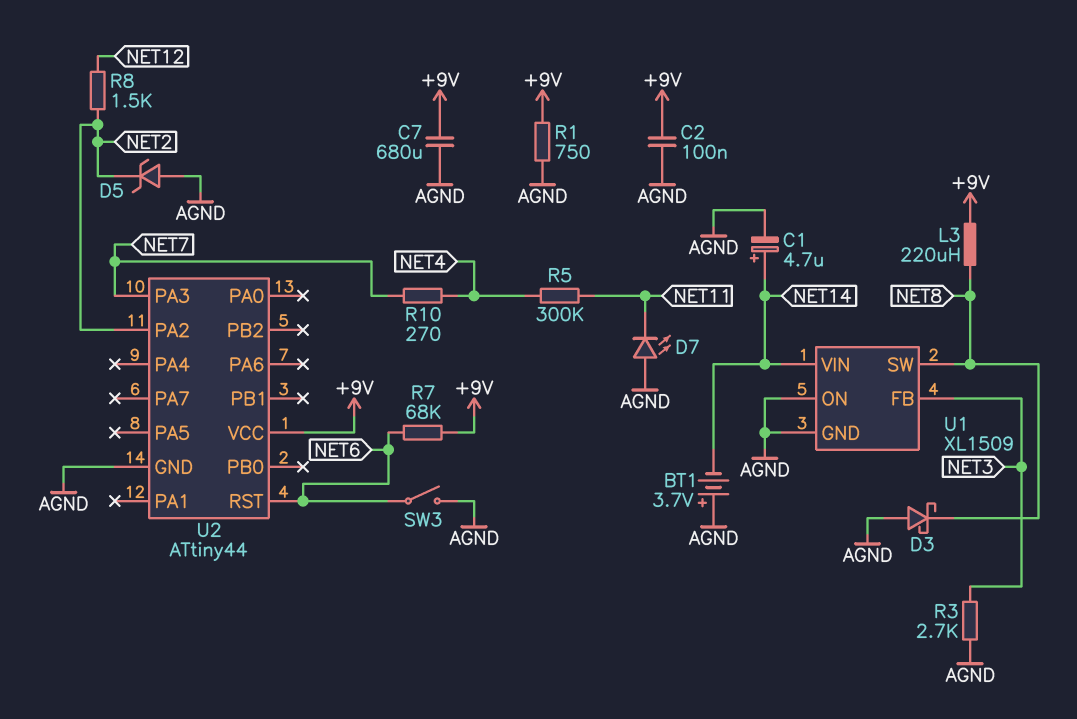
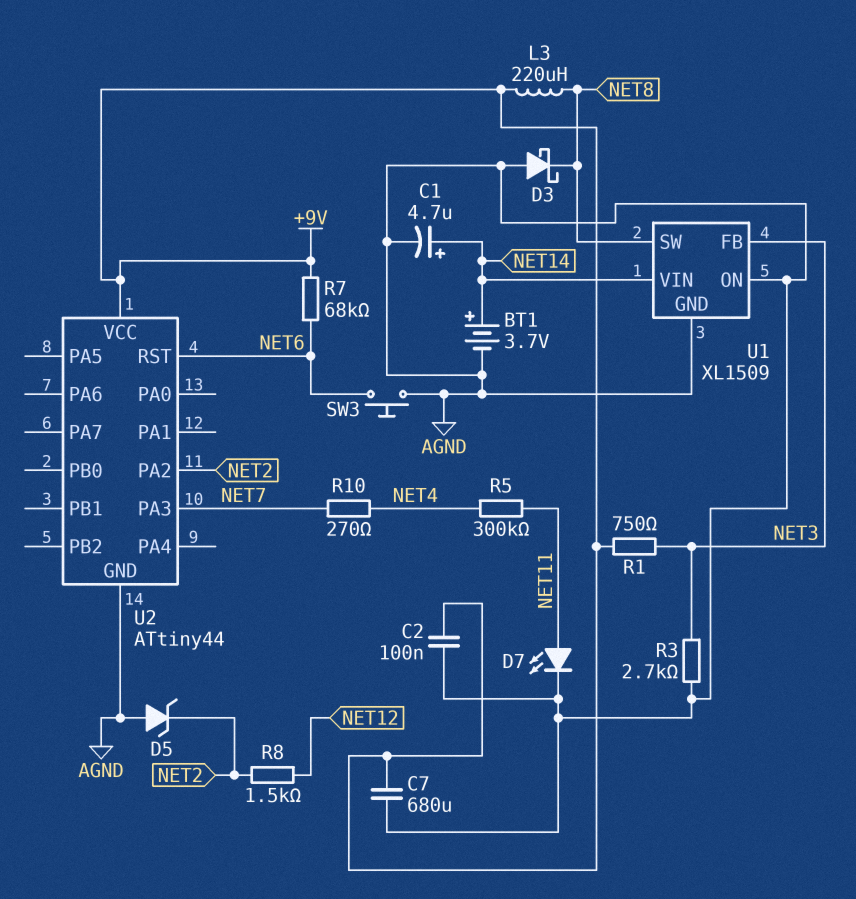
BT1: 3.7V (plus AGND, minus NET14) -> 3.7V (plus NET14, minus AGND)
D7: LED (A AGND, K NET11) -> LED (A NET11, K AGND)
R1: 750 (+9V, AGND) -> 750 (+9V, NET3)
SW3: switch (AGND, NET6) -> button (AGND, NET6)

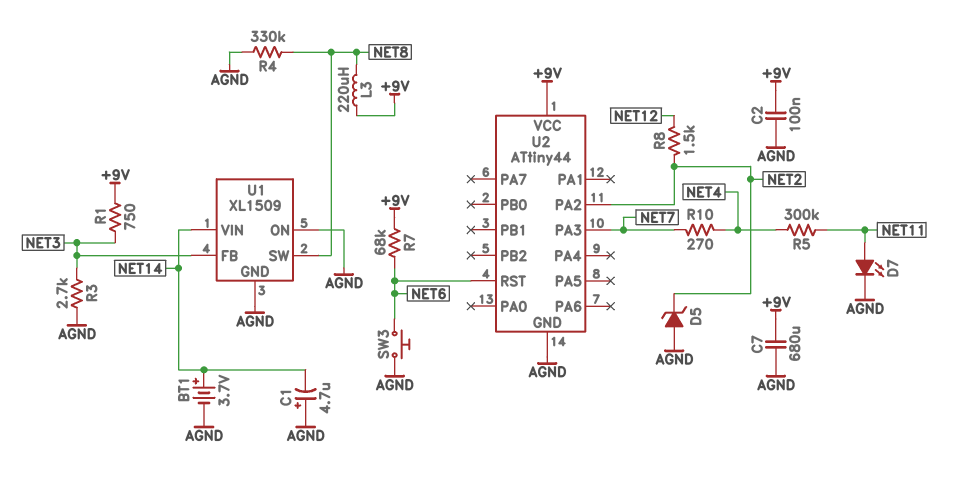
C1: 4.7uF (plus NET14, minus AGND) -> 4.7uF (plus AGND, minus NET14)
D3: schottky (A AGND, K NET8) -> none
R4: none -> 330k (AGND, NET8)

